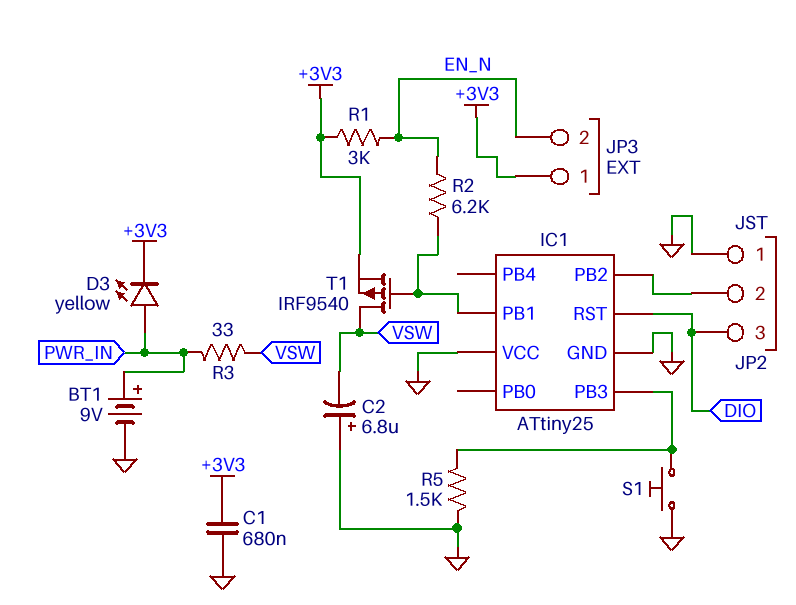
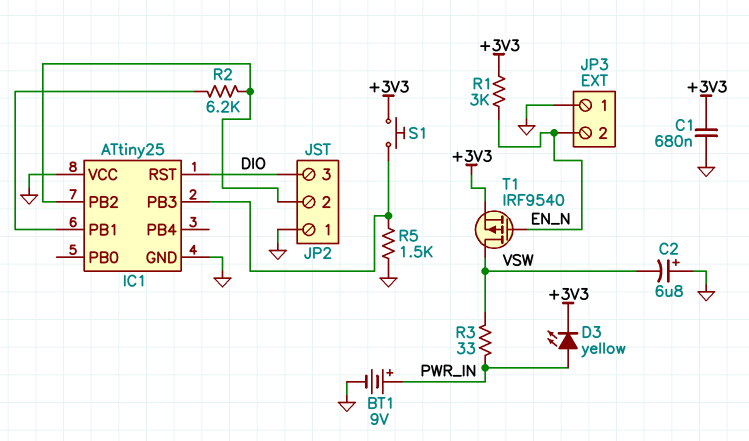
JP3 pin 1: +3V3 -> GND
R2: 6.2k (EN_N, IC1/PB1) -> 6.2k (IC1/PB1, IC1/PB2)
S1: button (GND, IC1/PB3) -> button (+3V3, IC1/PB3)
T1: PMOS IRF9540 (G IC1/PB1, D VSW, S +3V3) -> PMOS IRF9540 (G EN_N, D VSW, S +3V3)

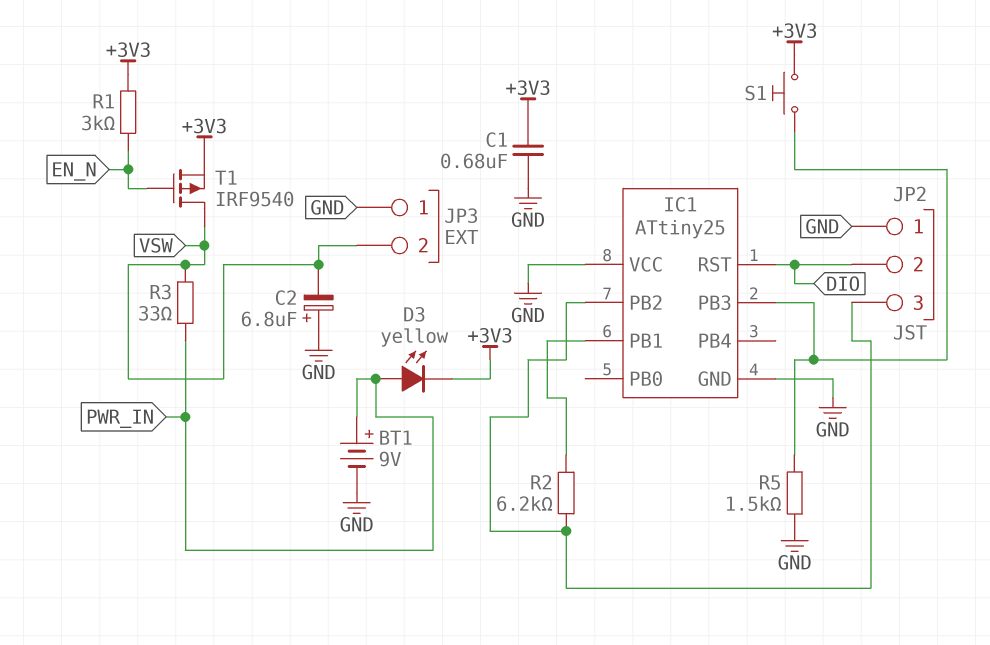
JP2 pin 2: IC1/PB2 -> DIO
JP2 pin 3: DIO -> IC1/PB2
JP3 pin 2: EN_N -> VSW

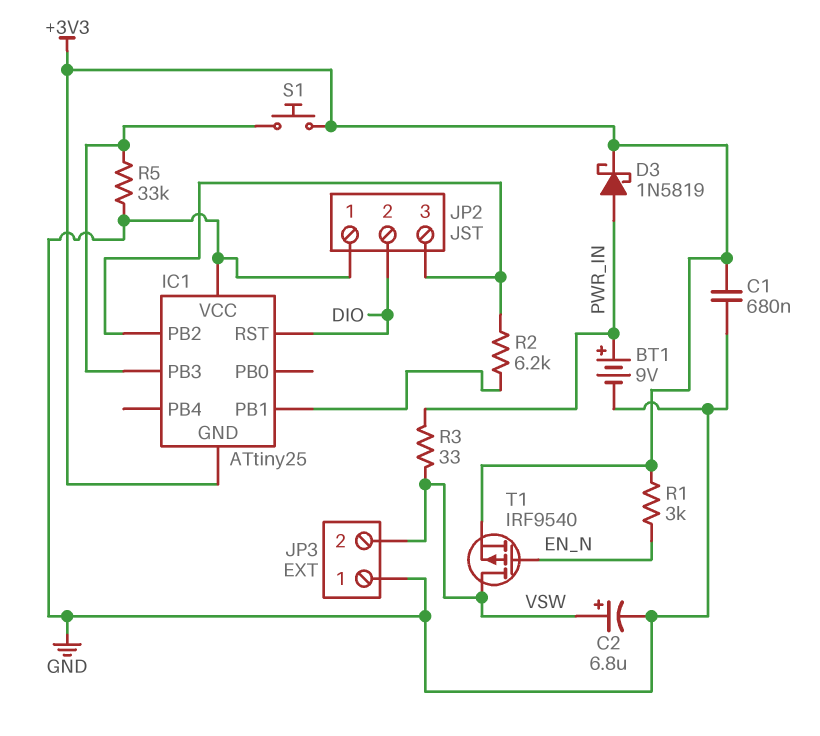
C2: 6.8uF (plus GND, minus VSW) -> 6.8uF (plus VSW, minus GND)
D3: LED yellow (A PWR_IN, K +3V3) -> schottky 1N5819 (A PWR_IN, K +3V3)
IC1 pin GND: GND -> +3V3
R5: 1.5k (GND, IC1/PB3) -> 33k (GND, IC1/PB3)

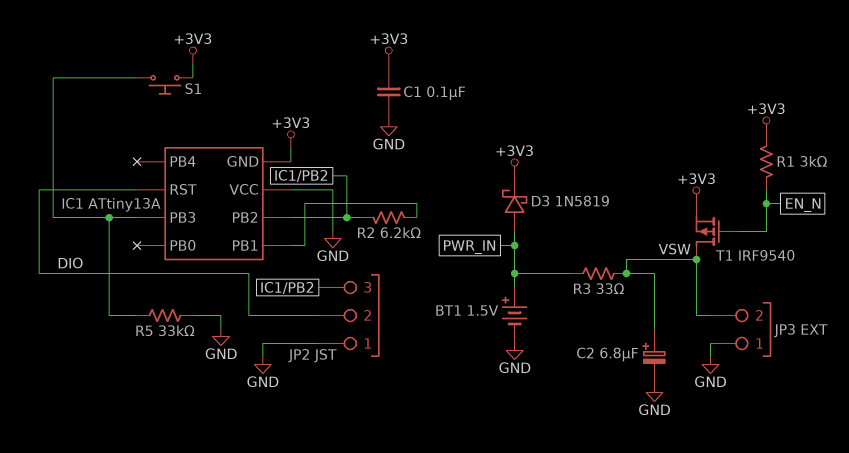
BT1: 9V (plus PWR_IN, minus GND) -> 1.5V (plus PWR_IN, minus GND)
C1: 680nF (+3V3, GND) -> 100nF (+3V3, GND)
IC1: ATtiny25 -> ATtiny13A

